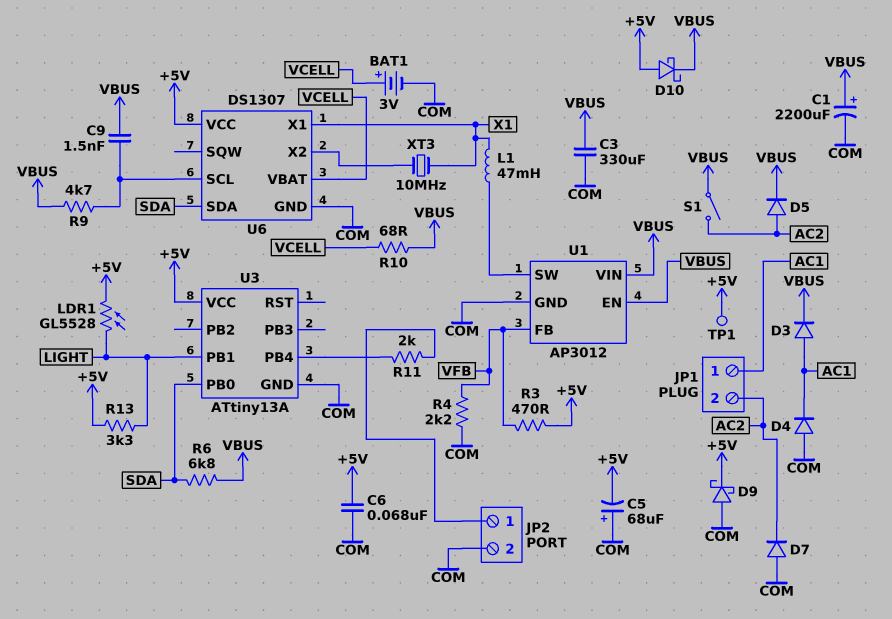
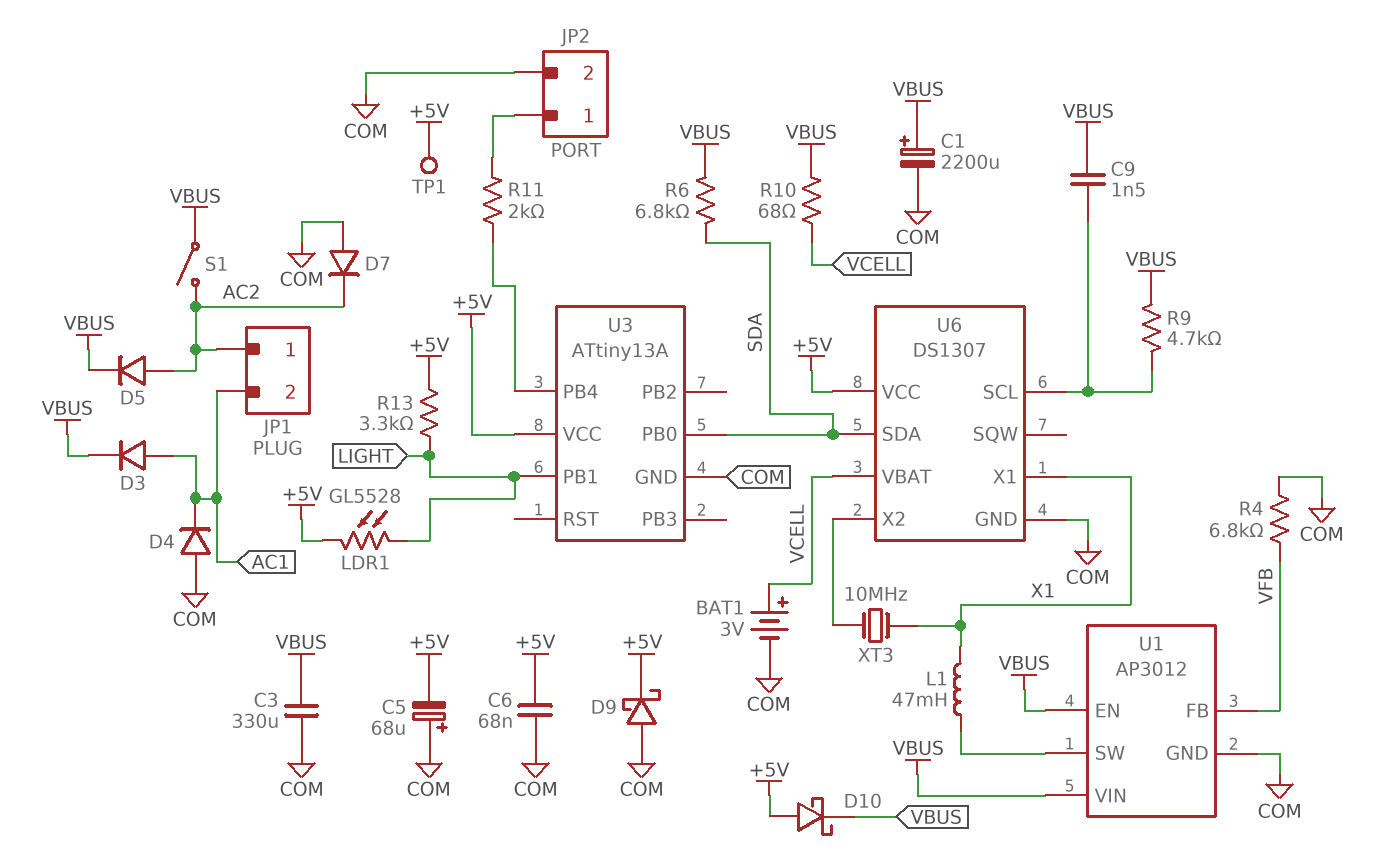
JP1 pin 1: AC1 -> AC2
JP1 pin 2: AC2 -> AC1
R3: 470 (+5V, VFB) -> none
R4: 2.2k (COM, VFB) -> 6.8k (COM, VFB)

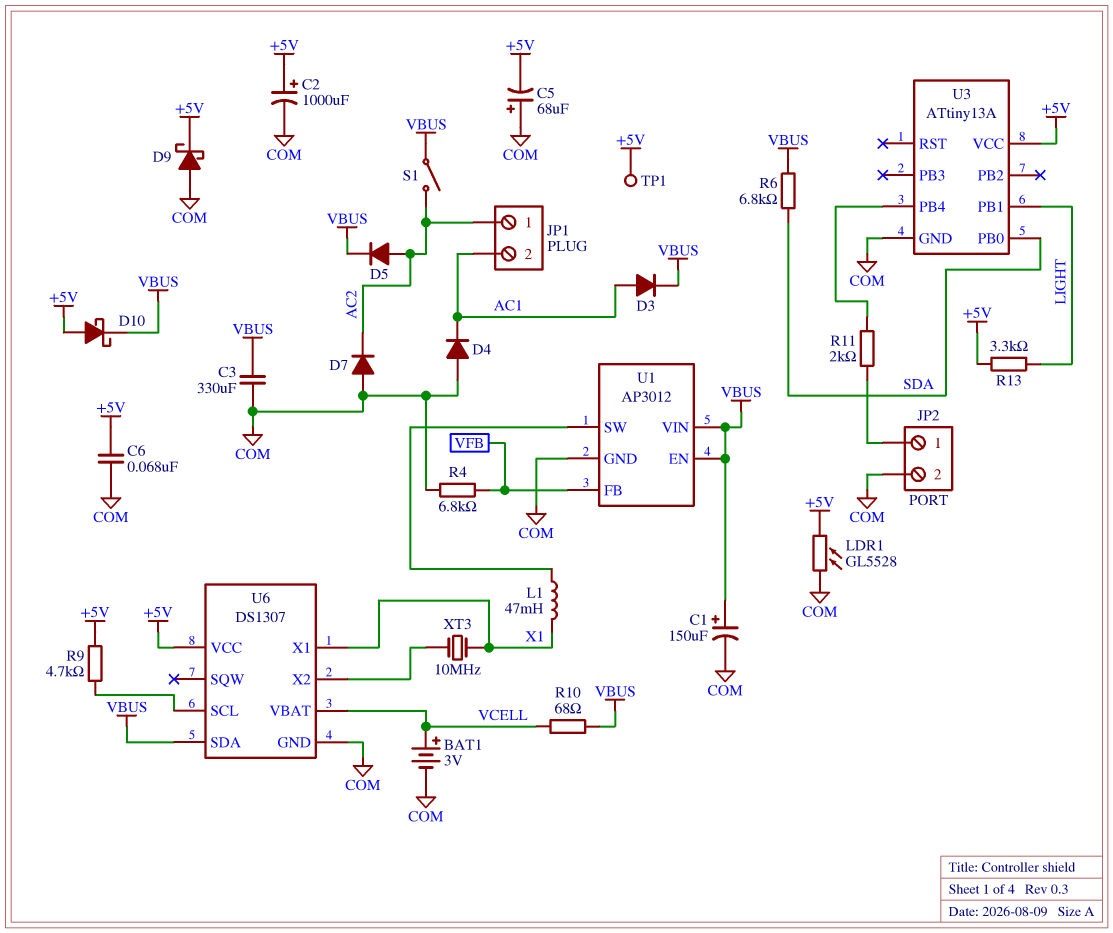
C1: 2200uF (plus VBUS, minus COM) -> 150uF (plus VBUS, minus COM)
C2: none -> 1000uF (plus +5V, minus COM)
C9: 1.5nF (U6/SCL, VBUS) -> none
LDR1: GL5528 (+5V, LIGHT) -> GL5528 (+5V, COM)
R9: 4.7k (U6/SCL, VBUS) -> 4.7k (+5V, U6/SCL)
U6 pin SDA: SDA -> VBUS

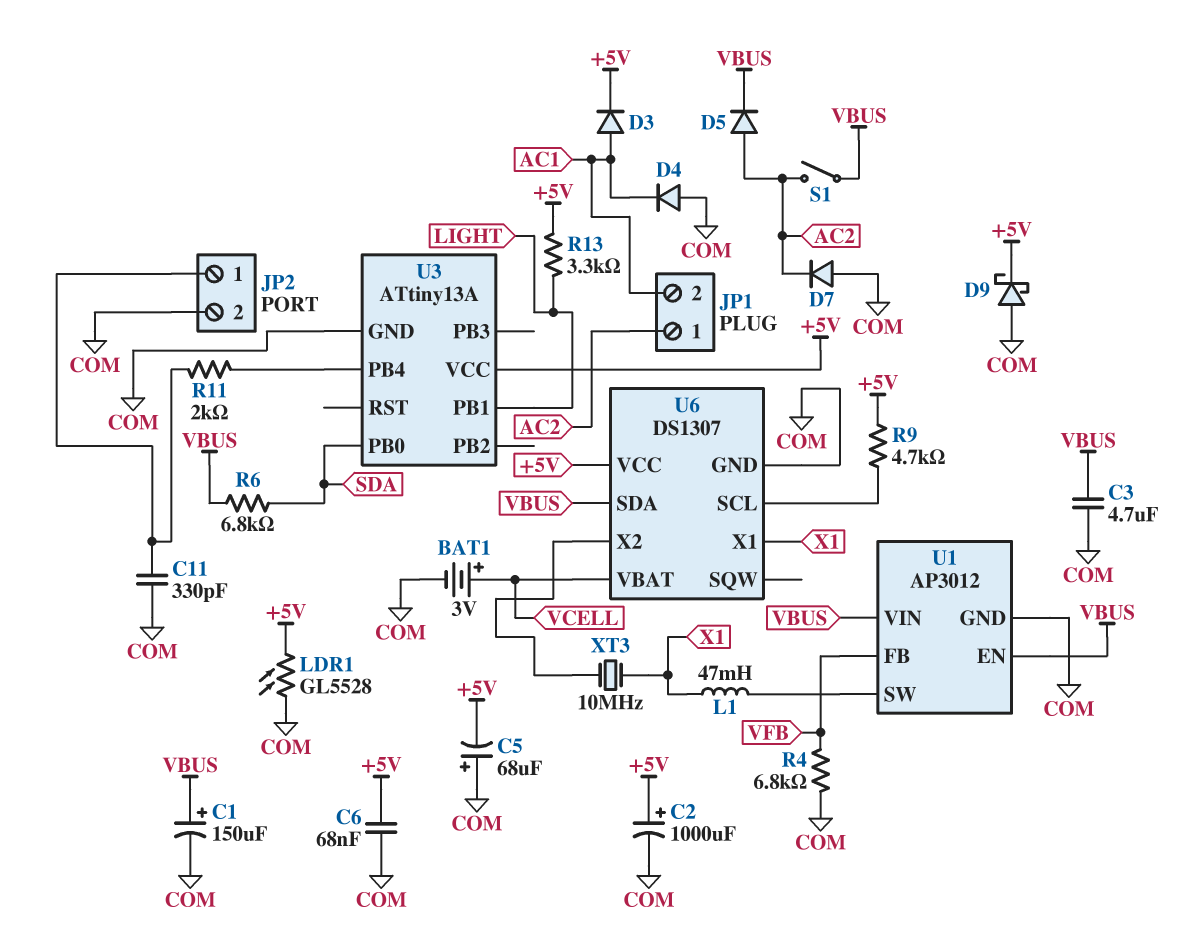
C3: 330uF (COM, VBUS) -> 4.7uF (COM, VBUS)
C11: none -> 330pF (COM, JP2/1)
D3: diode (A AC1, K VBUS) -> diode (A AC1, K +5V)
D10: schottky (A +5V, K VBUS) -> none
R10: 68 (VBUS, VCELL) -> none
TP1: test point (+5V) -> none

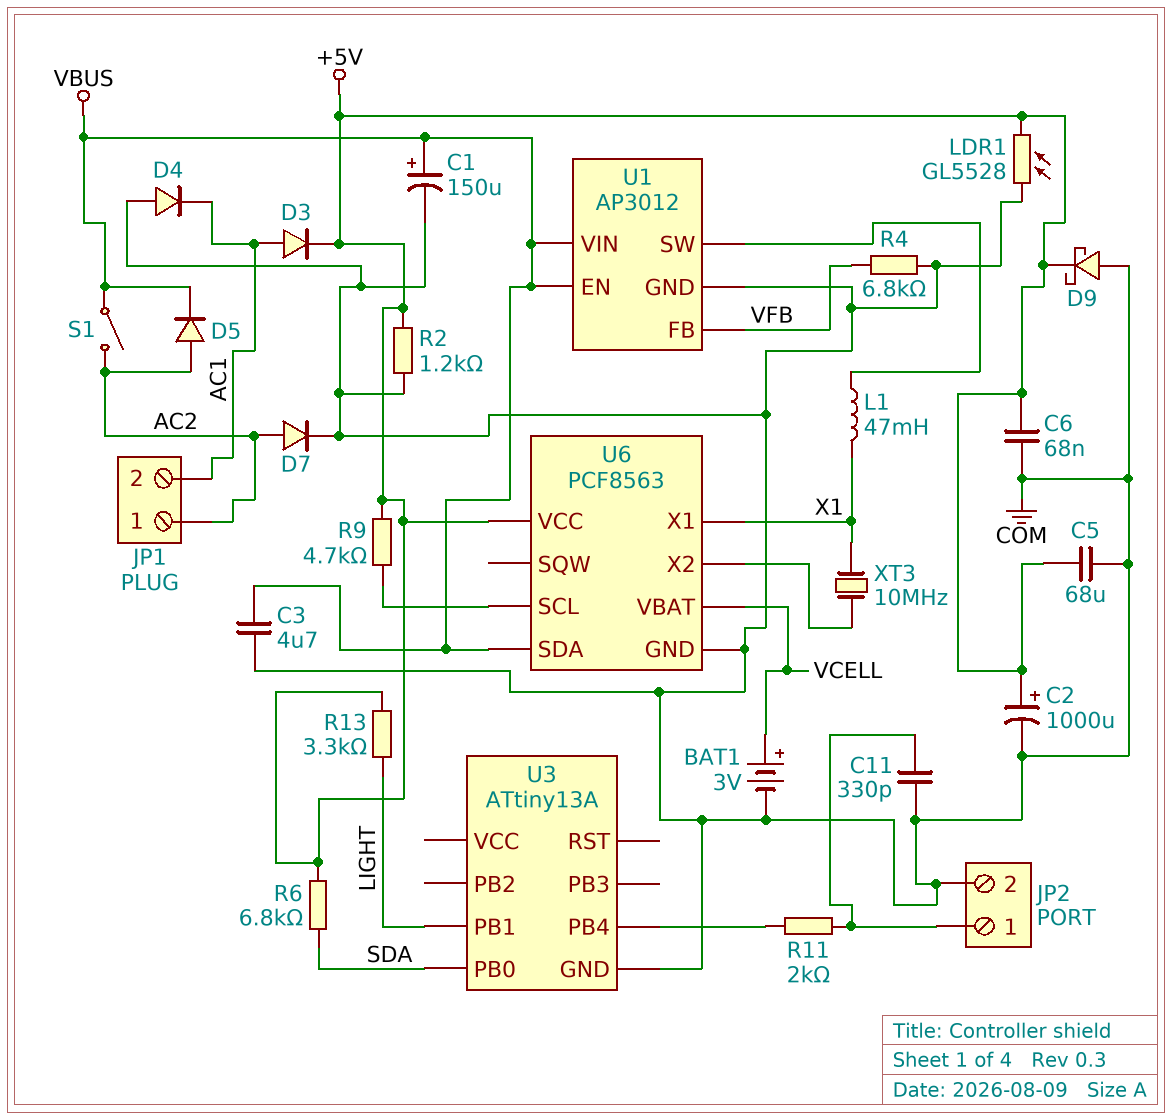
C5: 68uF (plus COM, minus +5V) -> 68uF (+5V, COM)
D7: diode (A COM, K AC2) -> diode (A AC2, K COM)
R2: none -> 1.2k (+5V, COM)
R6: 6.8k (SDA, VBUS) -> 6.8k (+5V, SDA)
U3 pin VCC: +5V -> none
U6: DS1307 -> PCF8563

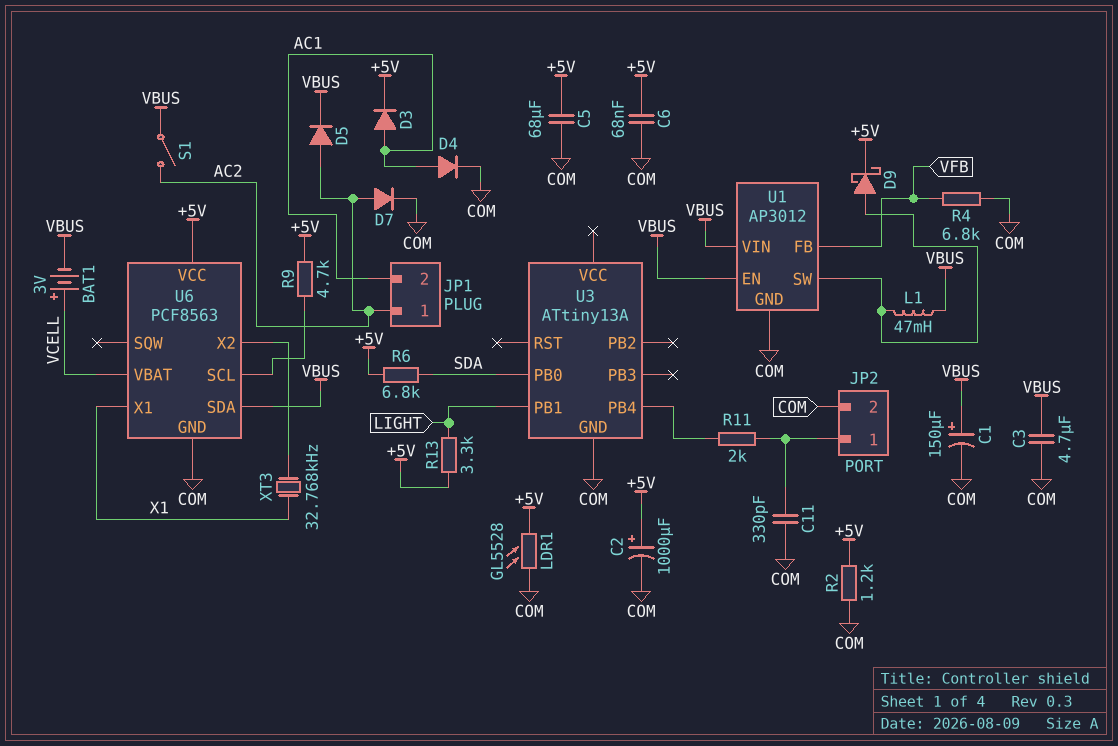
BAT1: 3V (plus VCELL, minus COM) -> 3V (plus VCELL, minus VBUS)
D4: diode (A COM, K AC1) -> diode (A AC1, K COM)
D9: schottky (A COM, K +5V) -> schottky (A U1/SW, K +5V)
L1: 47mH (U1/SW, X1) -> 47mH (U1/SW, VBUS)
XT3: 10MHz (U6/X2, X1) -> 32.768kHz (U6/X2, X1)

